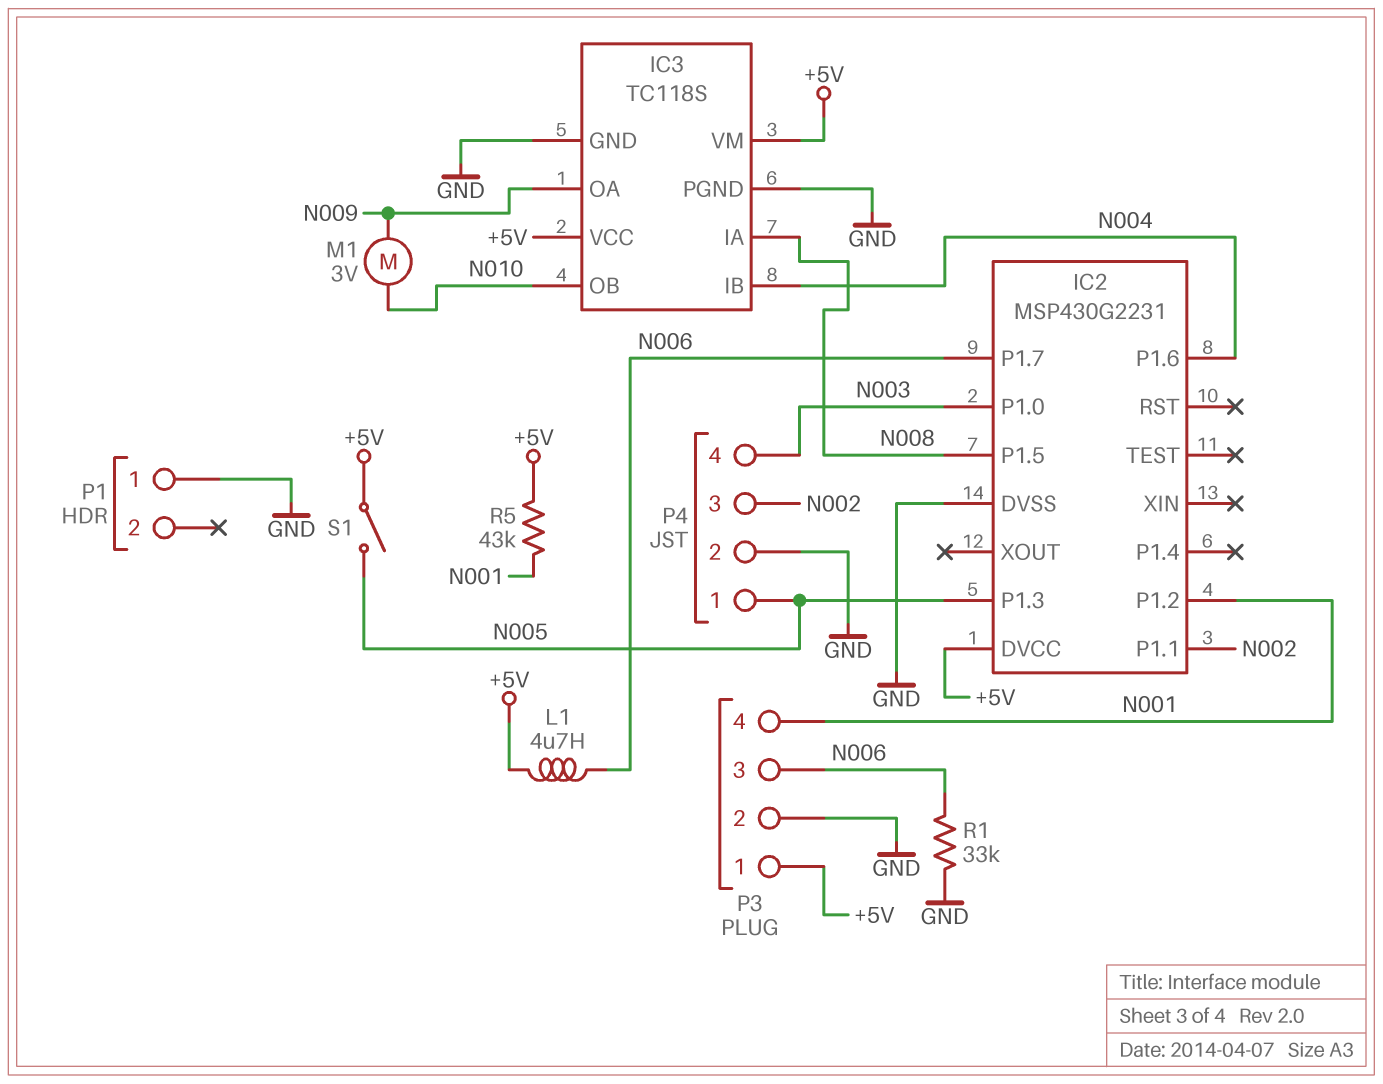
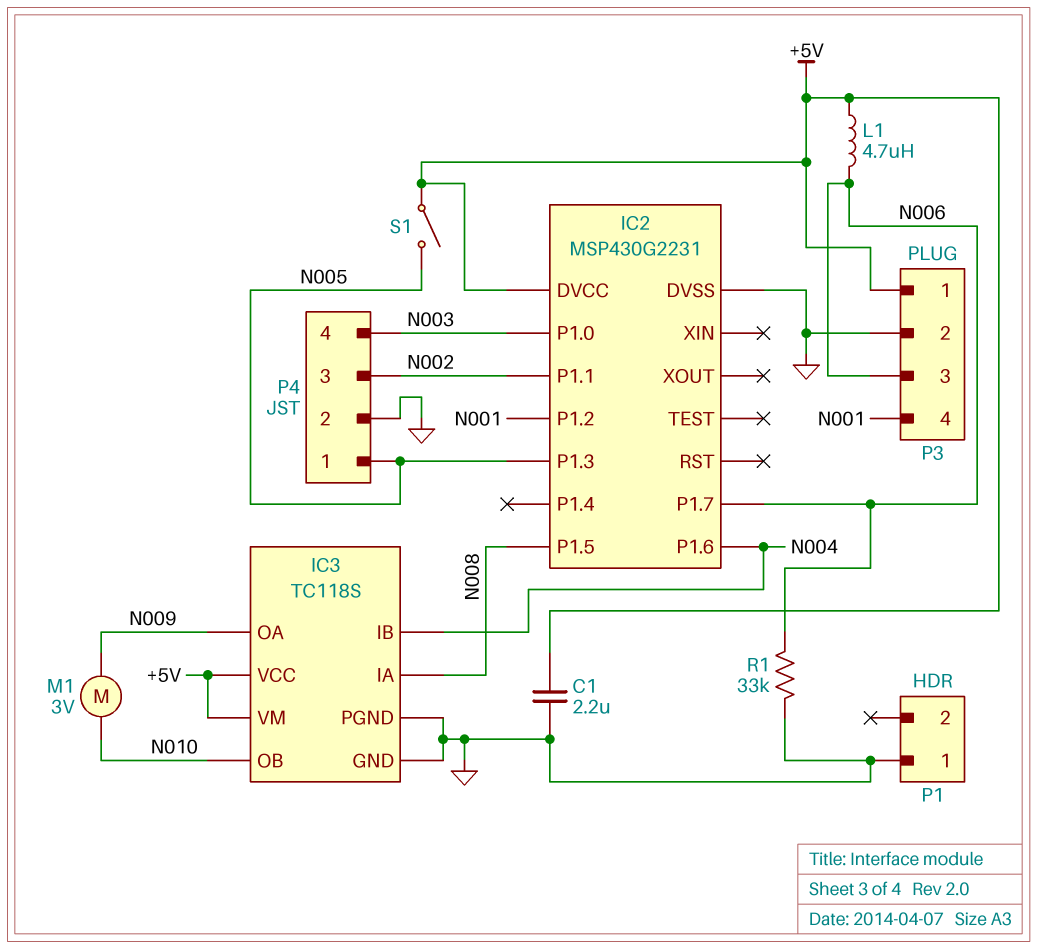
C1: none -> 2.2uF (+5V, GND)
R5: 43k (+5V, N001) -> none

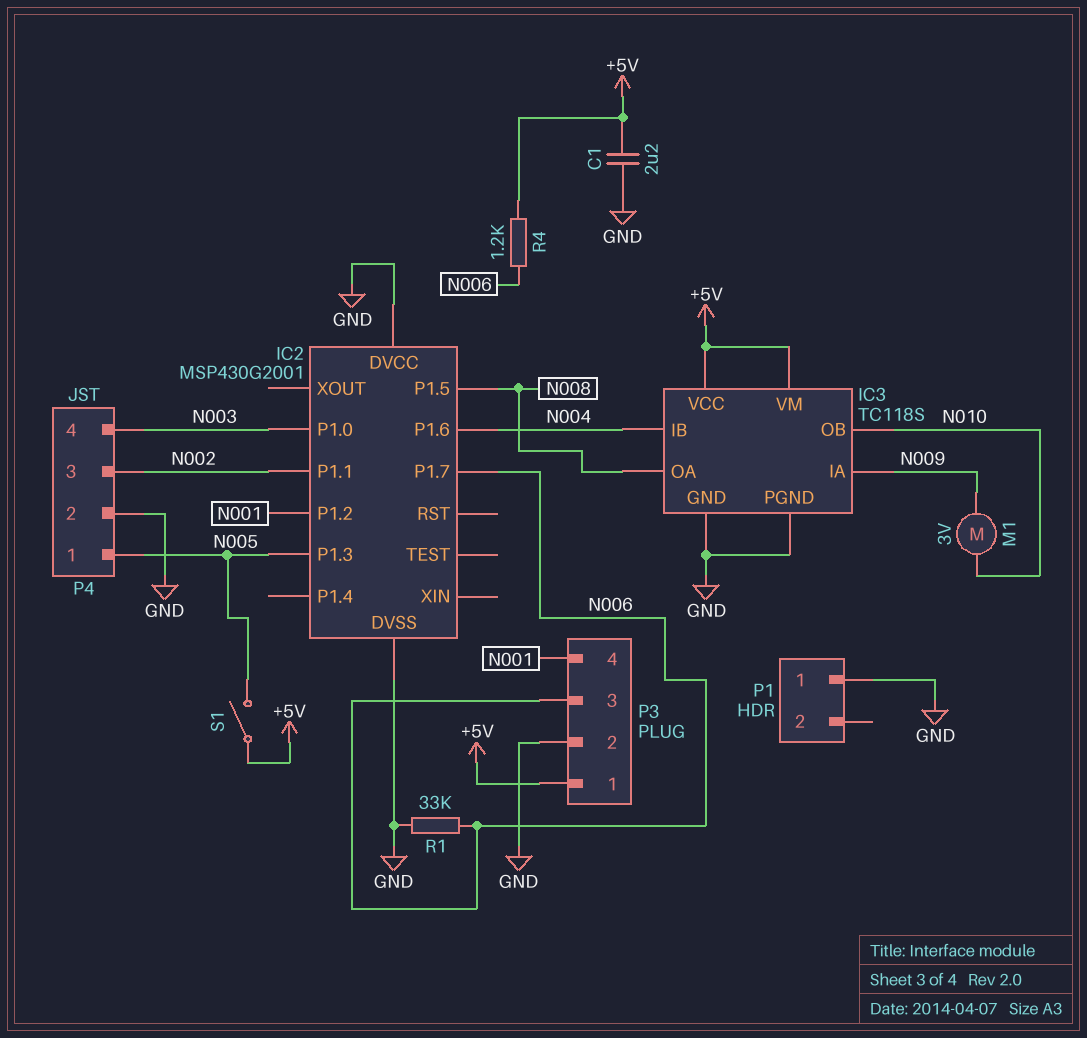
IC2: MSP430G2231 -> MSP430G2001
IC2 pin DVCC: +5V -> GND
IC3 pin IA: N008 -> N009
IC3 pin OA: N009 -> N008
L1: 4.7uH (+5V, N006) -> none
R4: none -> 1.2k (+5V, N006)

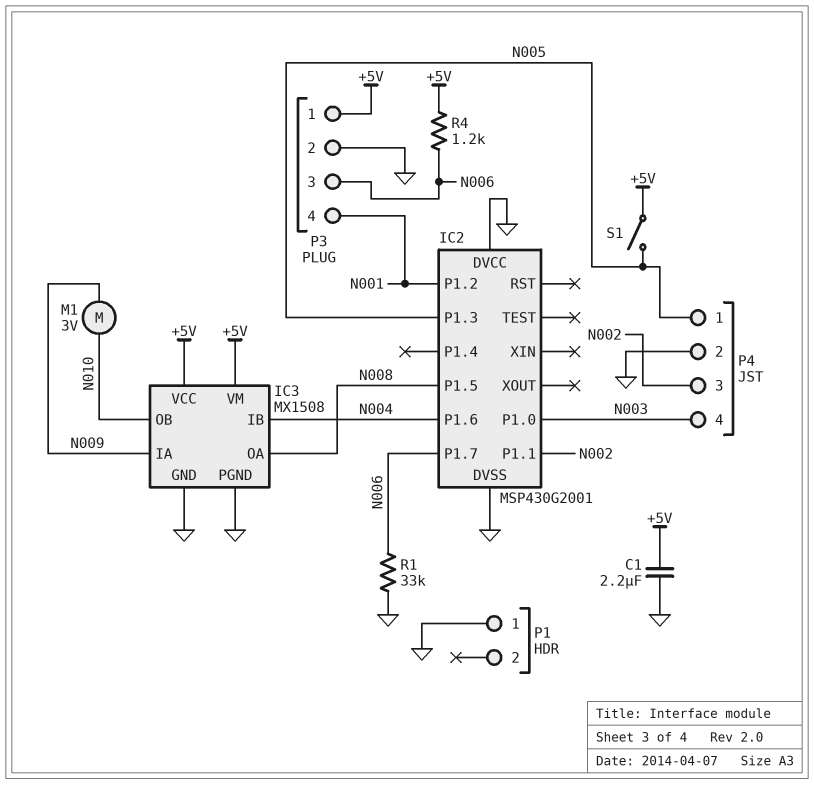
IC3: TC118S -> MX1508

